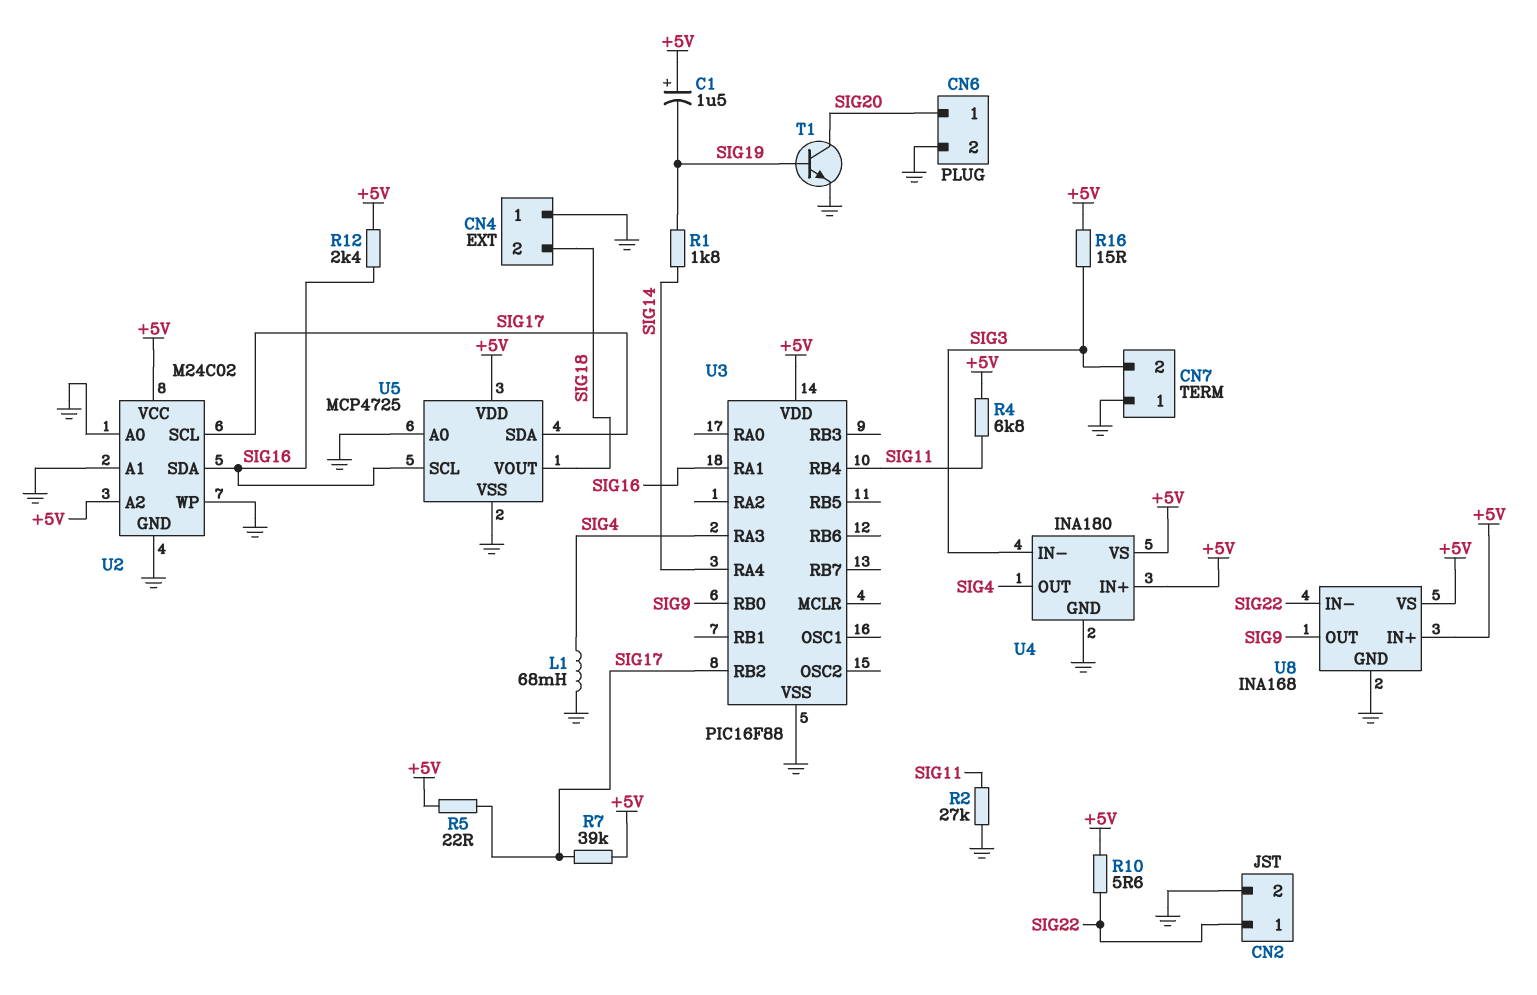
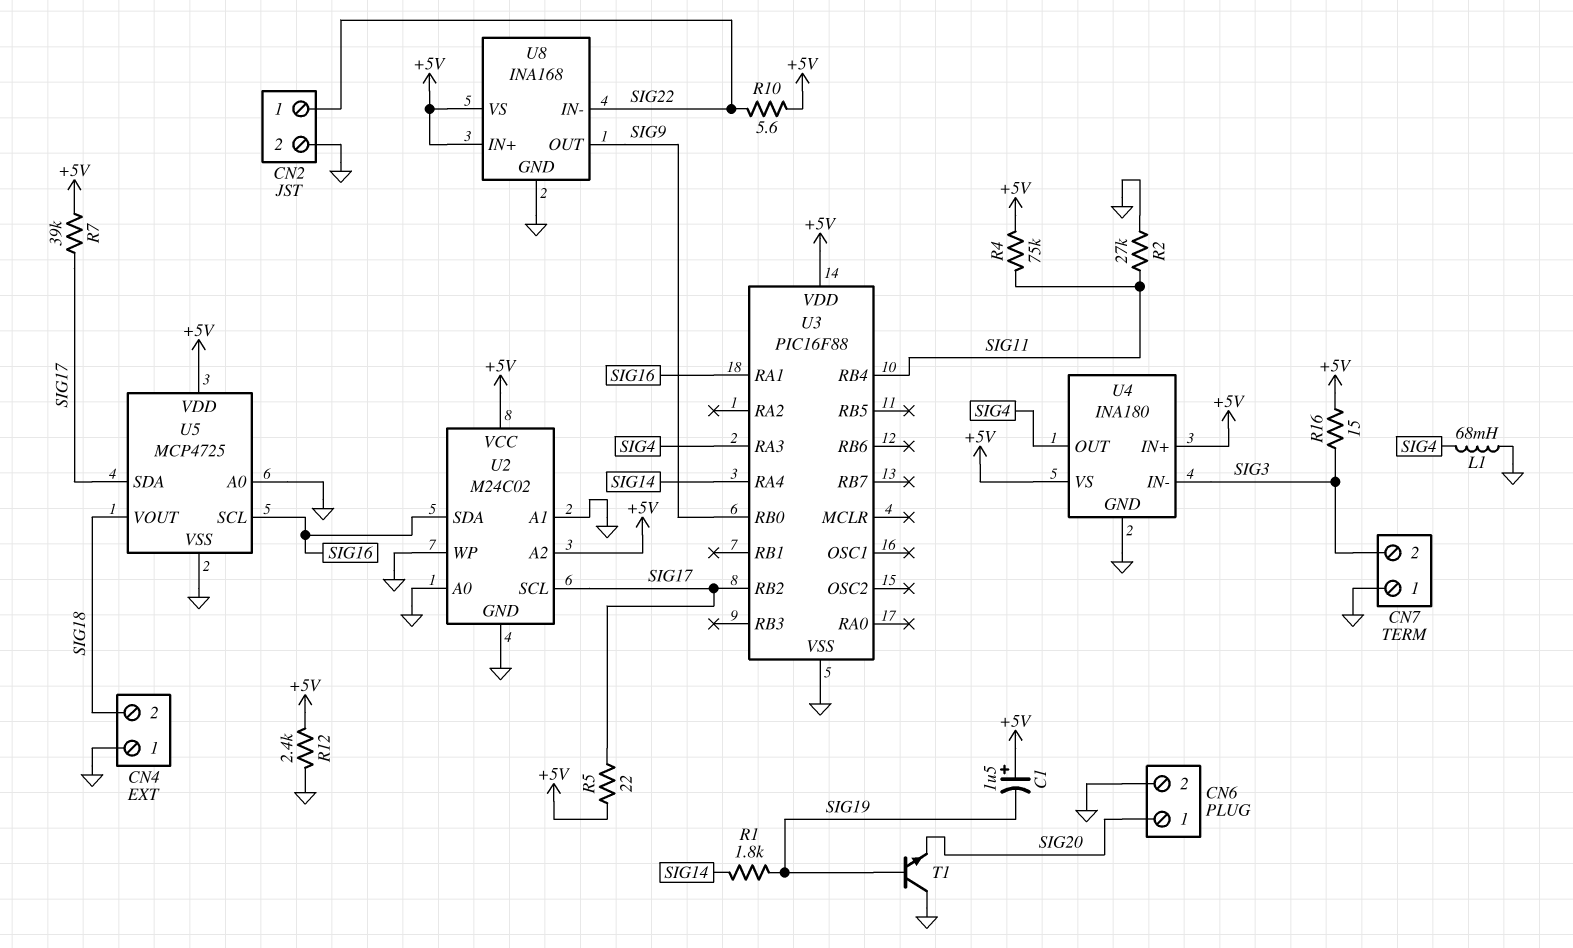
R4: 6.8k (+5V, SIG11) -> 75k (+5V, SIG11)
R12: 2.4k (+5V, SIG16) -> 2.4k (+5V, GND)
T1: NPN (B SIG19, C SIG20, E GND) -> NPN (B SIG19, C GND, E SIG20)

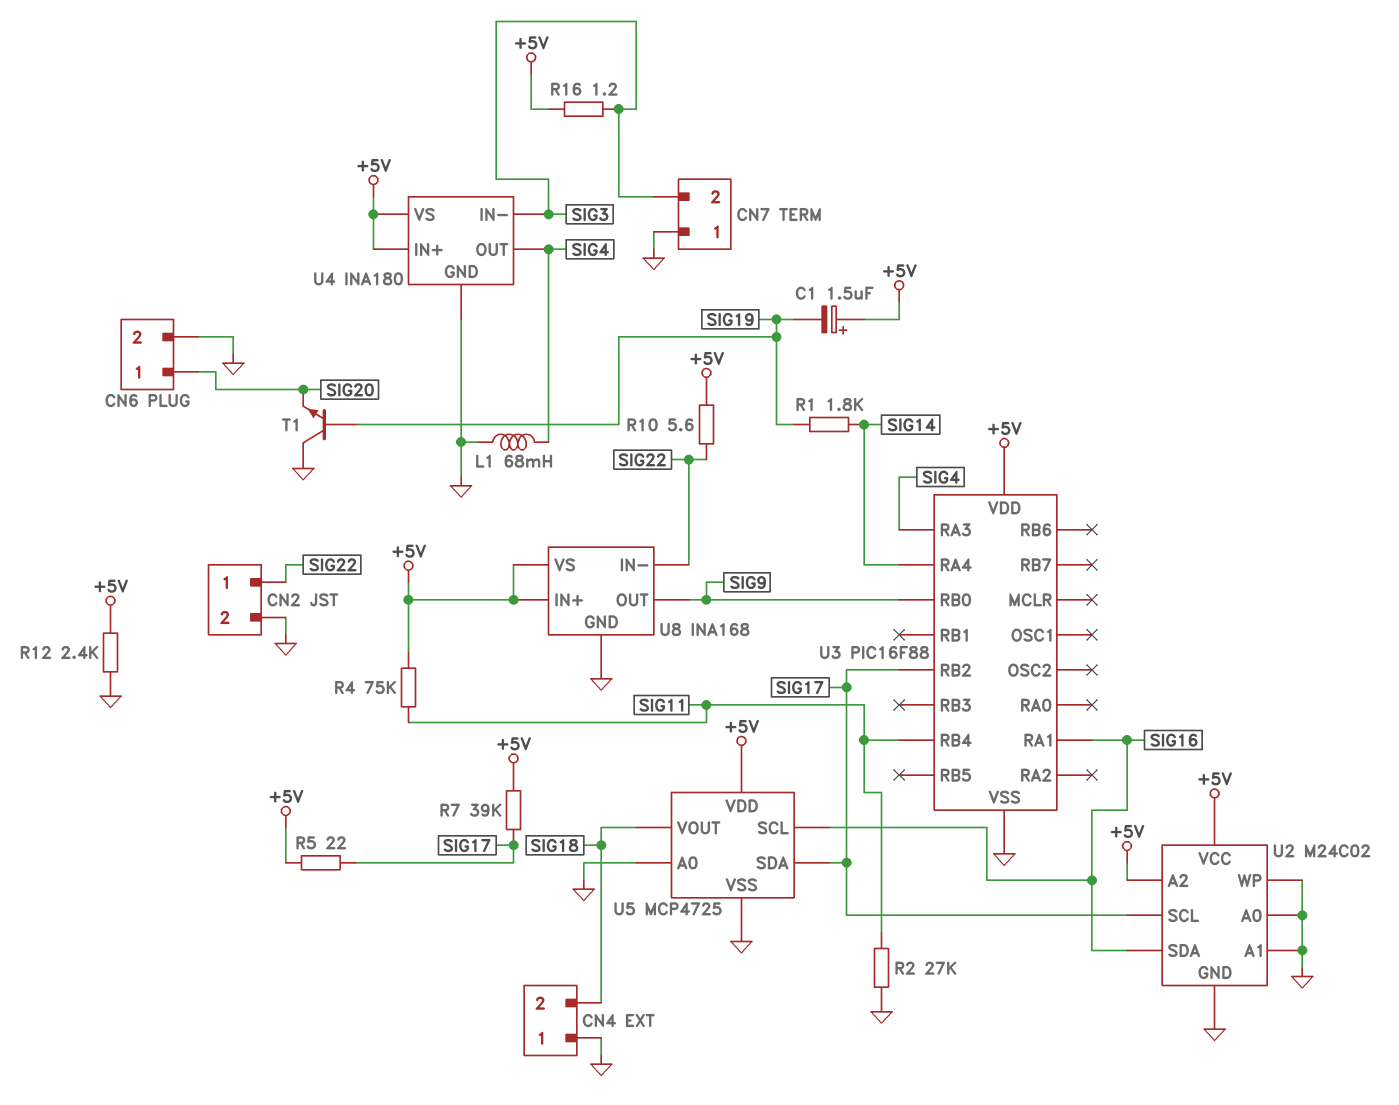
R16: 15 (+5V, SIG3) -> 1.2 (+5V, SIG3)

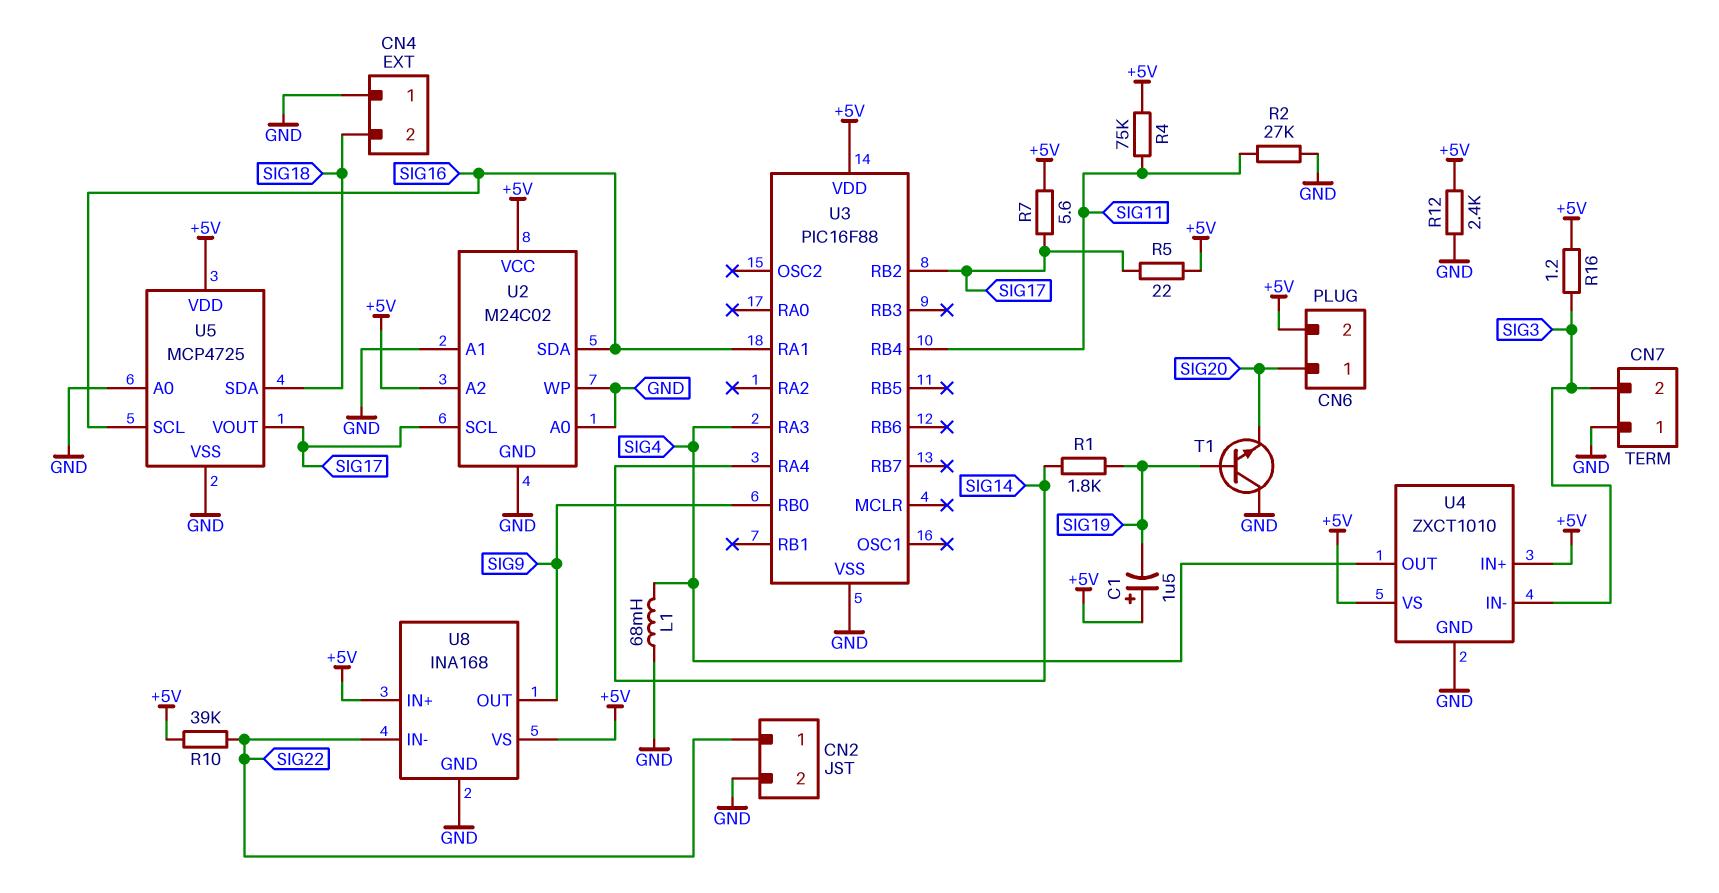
CN6 pin 2: GND -> +5V
R7: 39k (+5V, SIG17) -> 5.6 (+5V, SIG17)
R10: 5.6 (+5V, SIG22) -> 39k (+5V, SIG22)
U4: INA180 -> ZXCT1010
U5 pin SDA: SIG17 -> SIG18
U5 pin VOUT: SIG18 -> SIG17

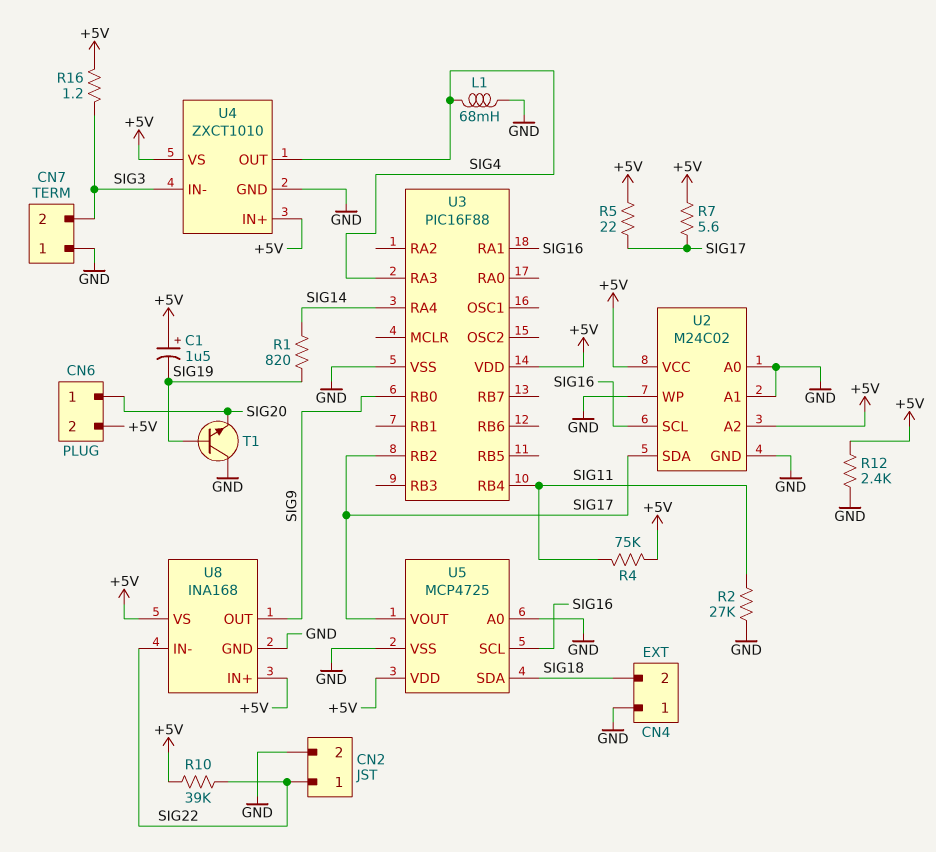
R1: 1.8k (SIG14, SIG19) -> 820 (SIG14, SIG19)
U2 pin SCL: SIG17 -> SIG16
U2 pin SDA: SIG16 -> SIG17

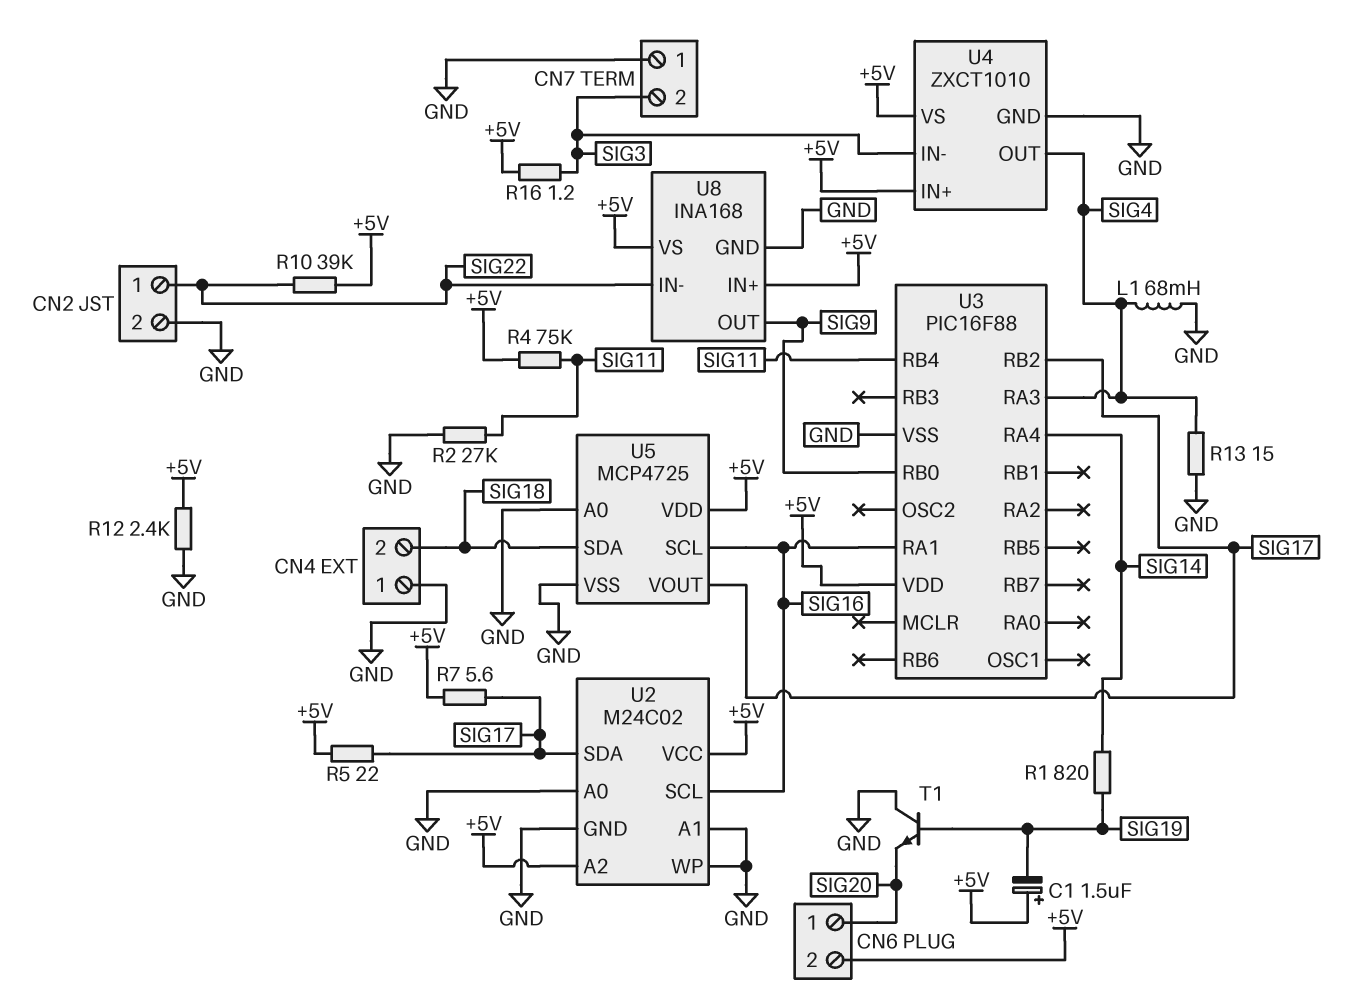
R13: none -> 15 (GND, SIG4)

